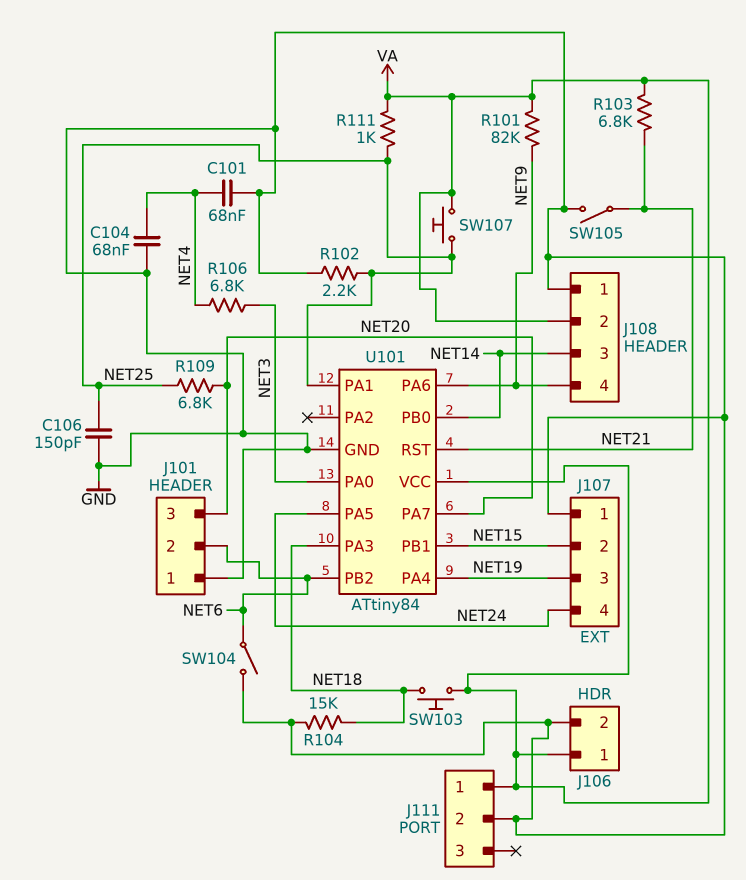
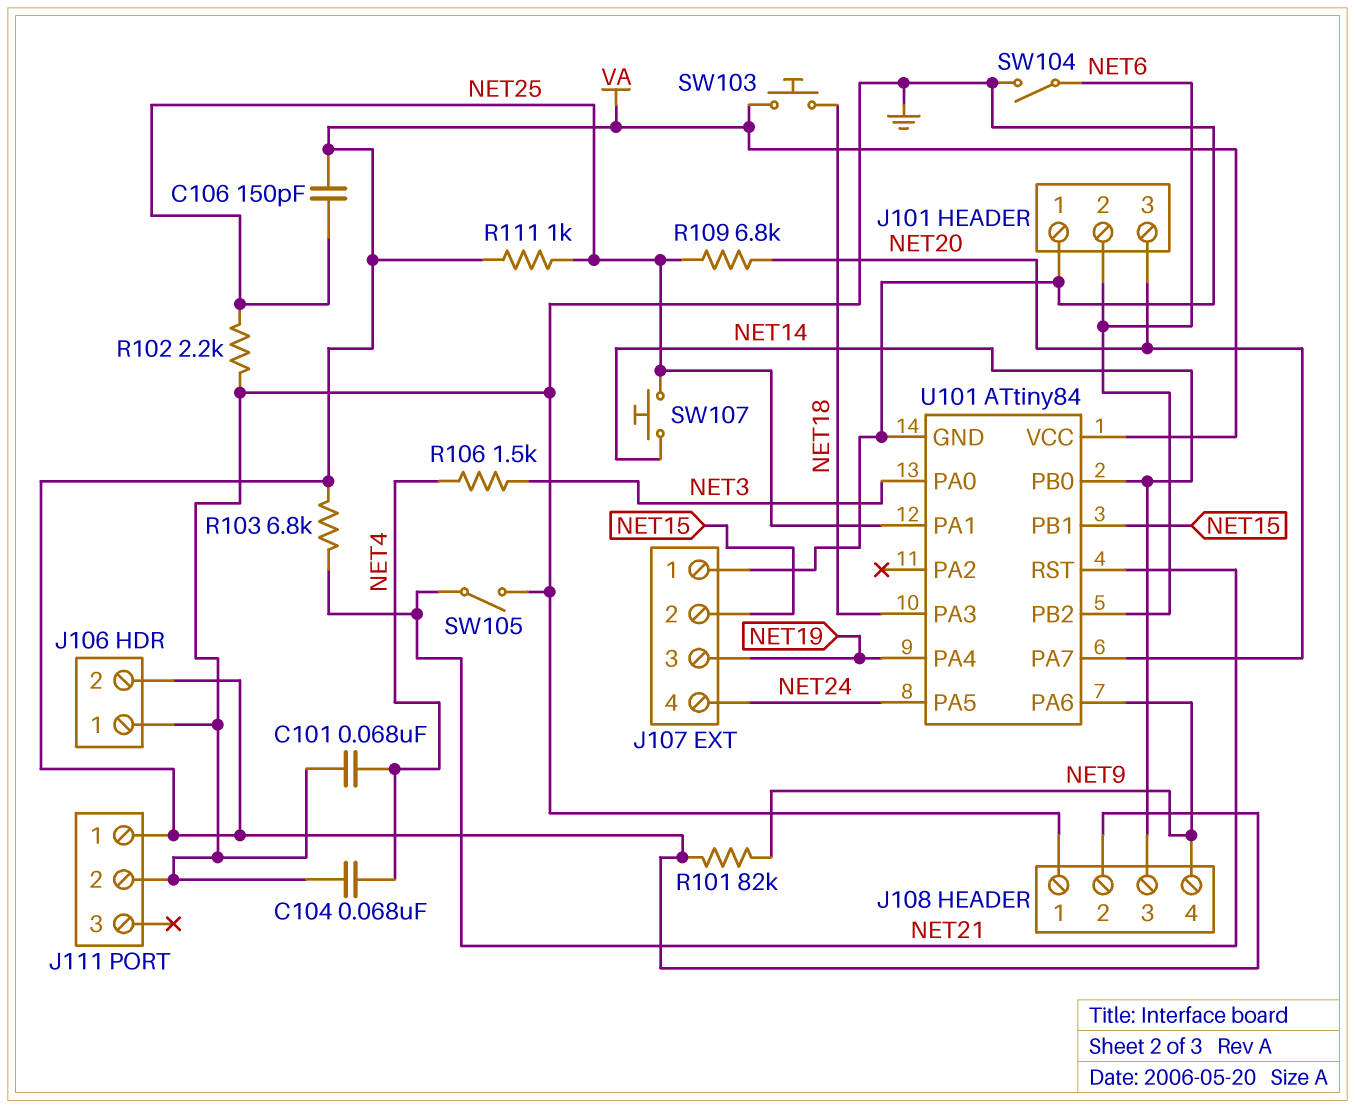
C106: 150pF (GND, NET25) -> 150pF (NET25, VA)
J106 pin 1: VA -> GND
J106 pin 2: GND -> VA
R104: 15k (GND, NET18) -> none
R106: 6.8k (NET3, NET4) -> 1.5k (NET3, NET4)
SW107: button (NET25, VA) -> button (NET14, NET25)

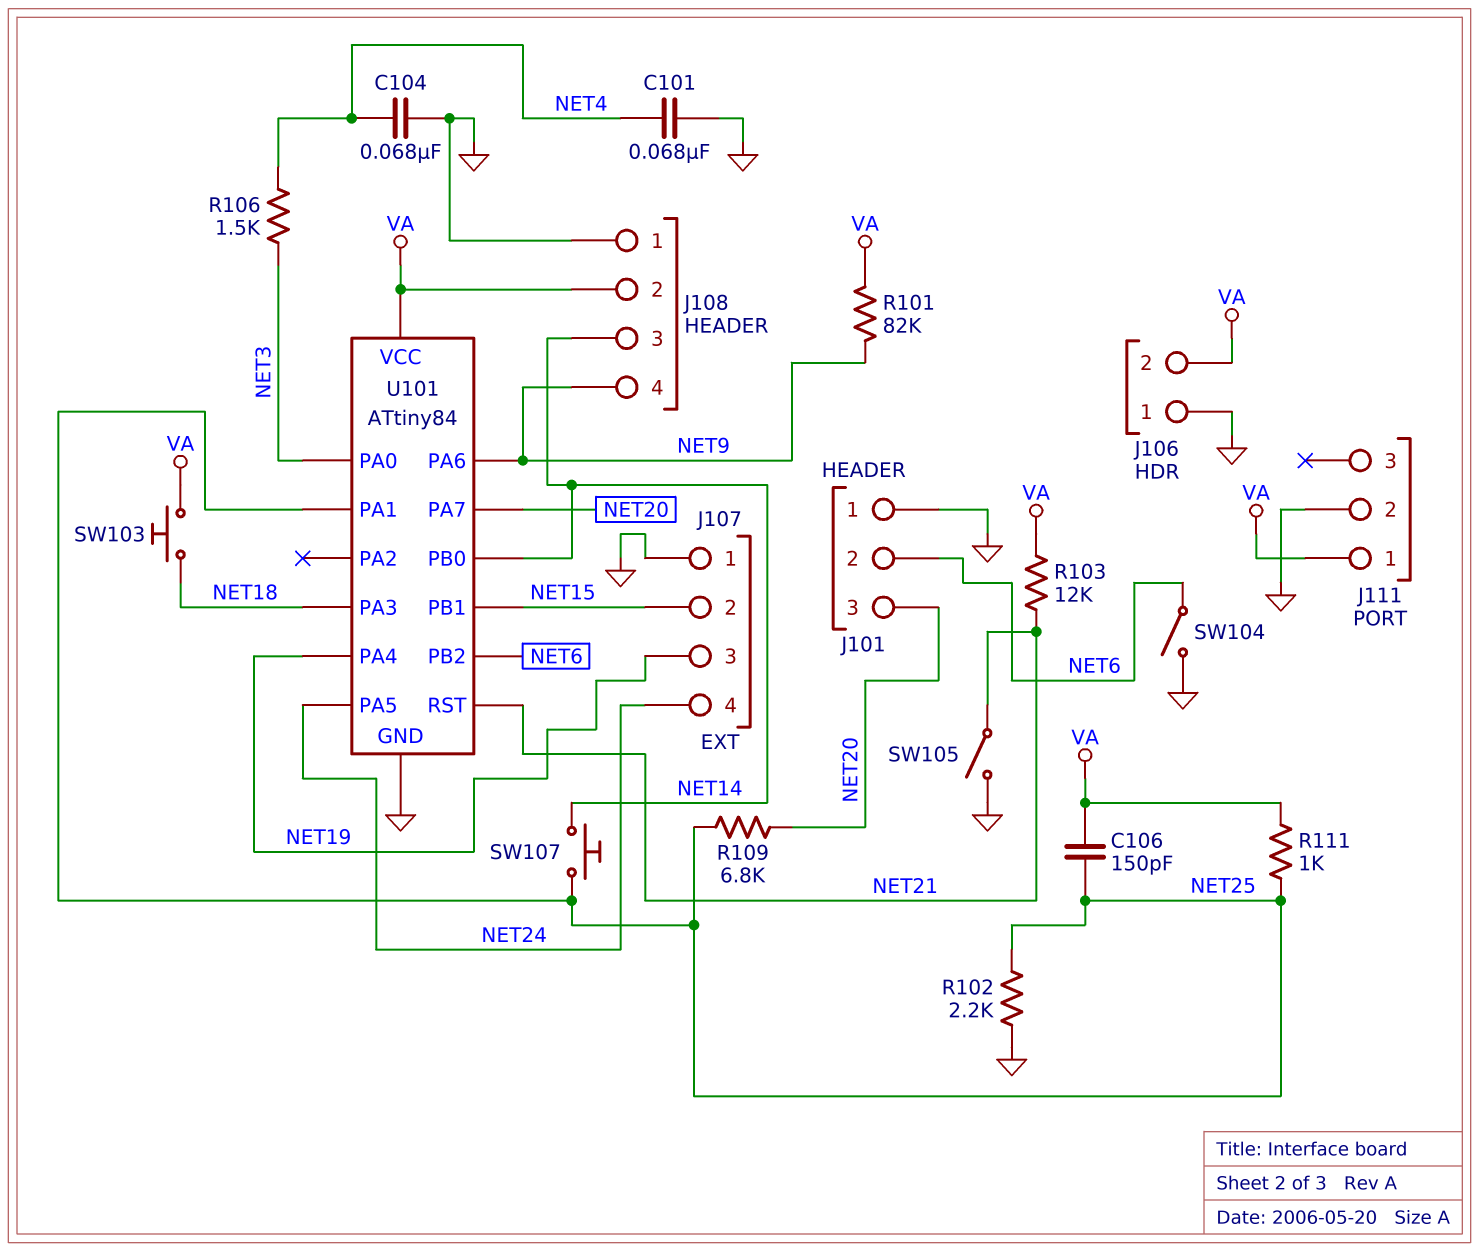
R103: 6.8k (NET21, VA) -> 12k (NET21, VA)

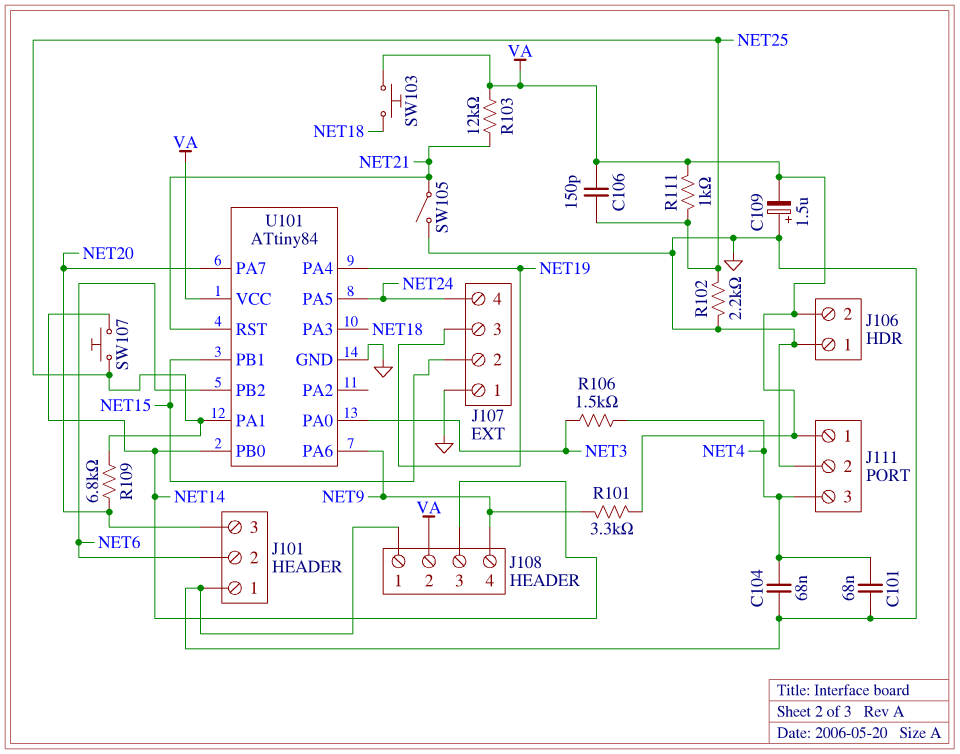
C109: none -> 1.5uF (plus GND, minus VA)
J111 pin 3: none -> NET4
R101: 82k (NET9, VA) -> 3.3k (NET9, VA)
SW104: switch (GND, NET6) -> none

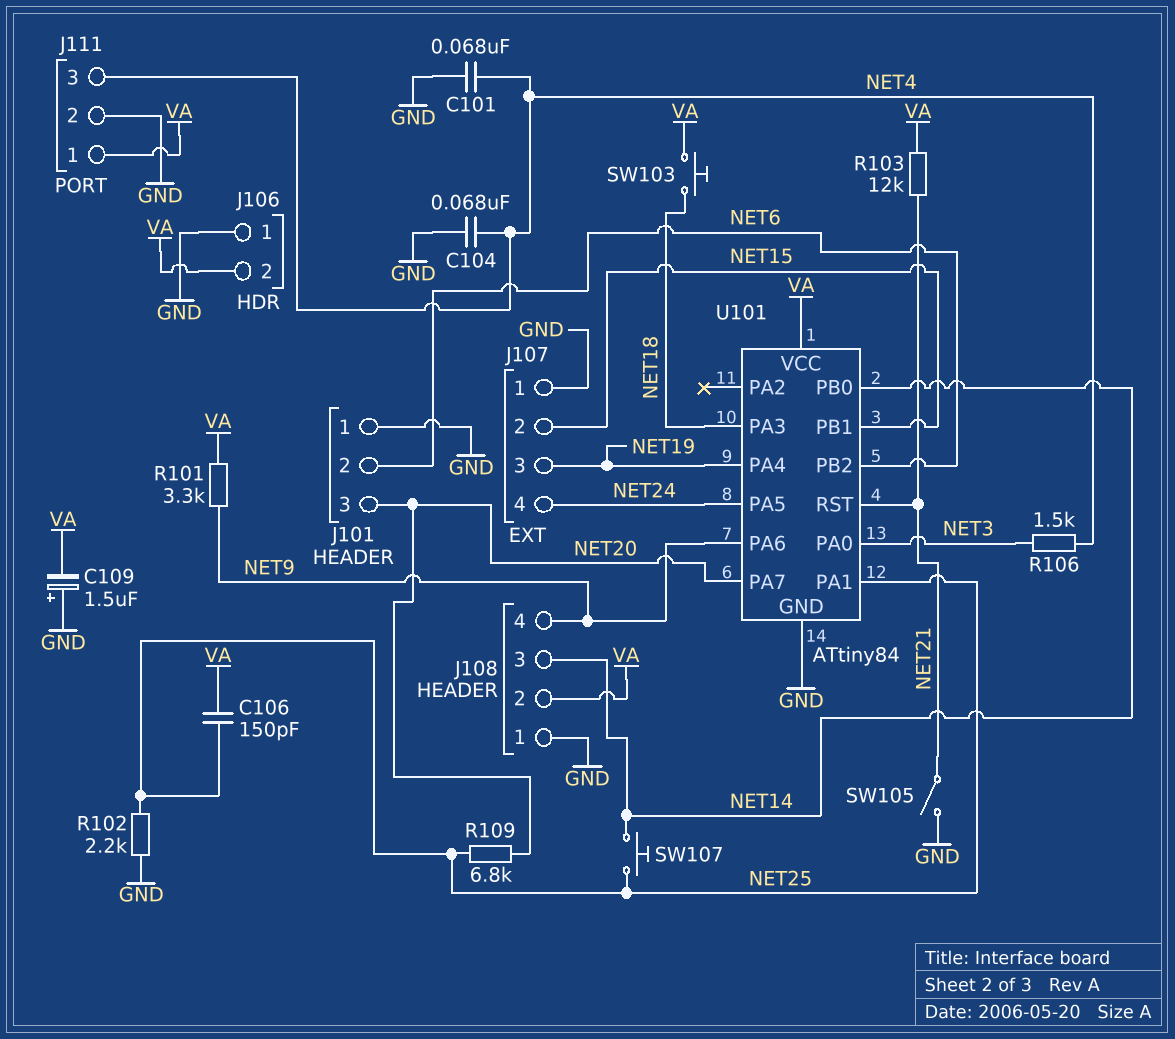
R111: 1k (NET25, VA) -> none

